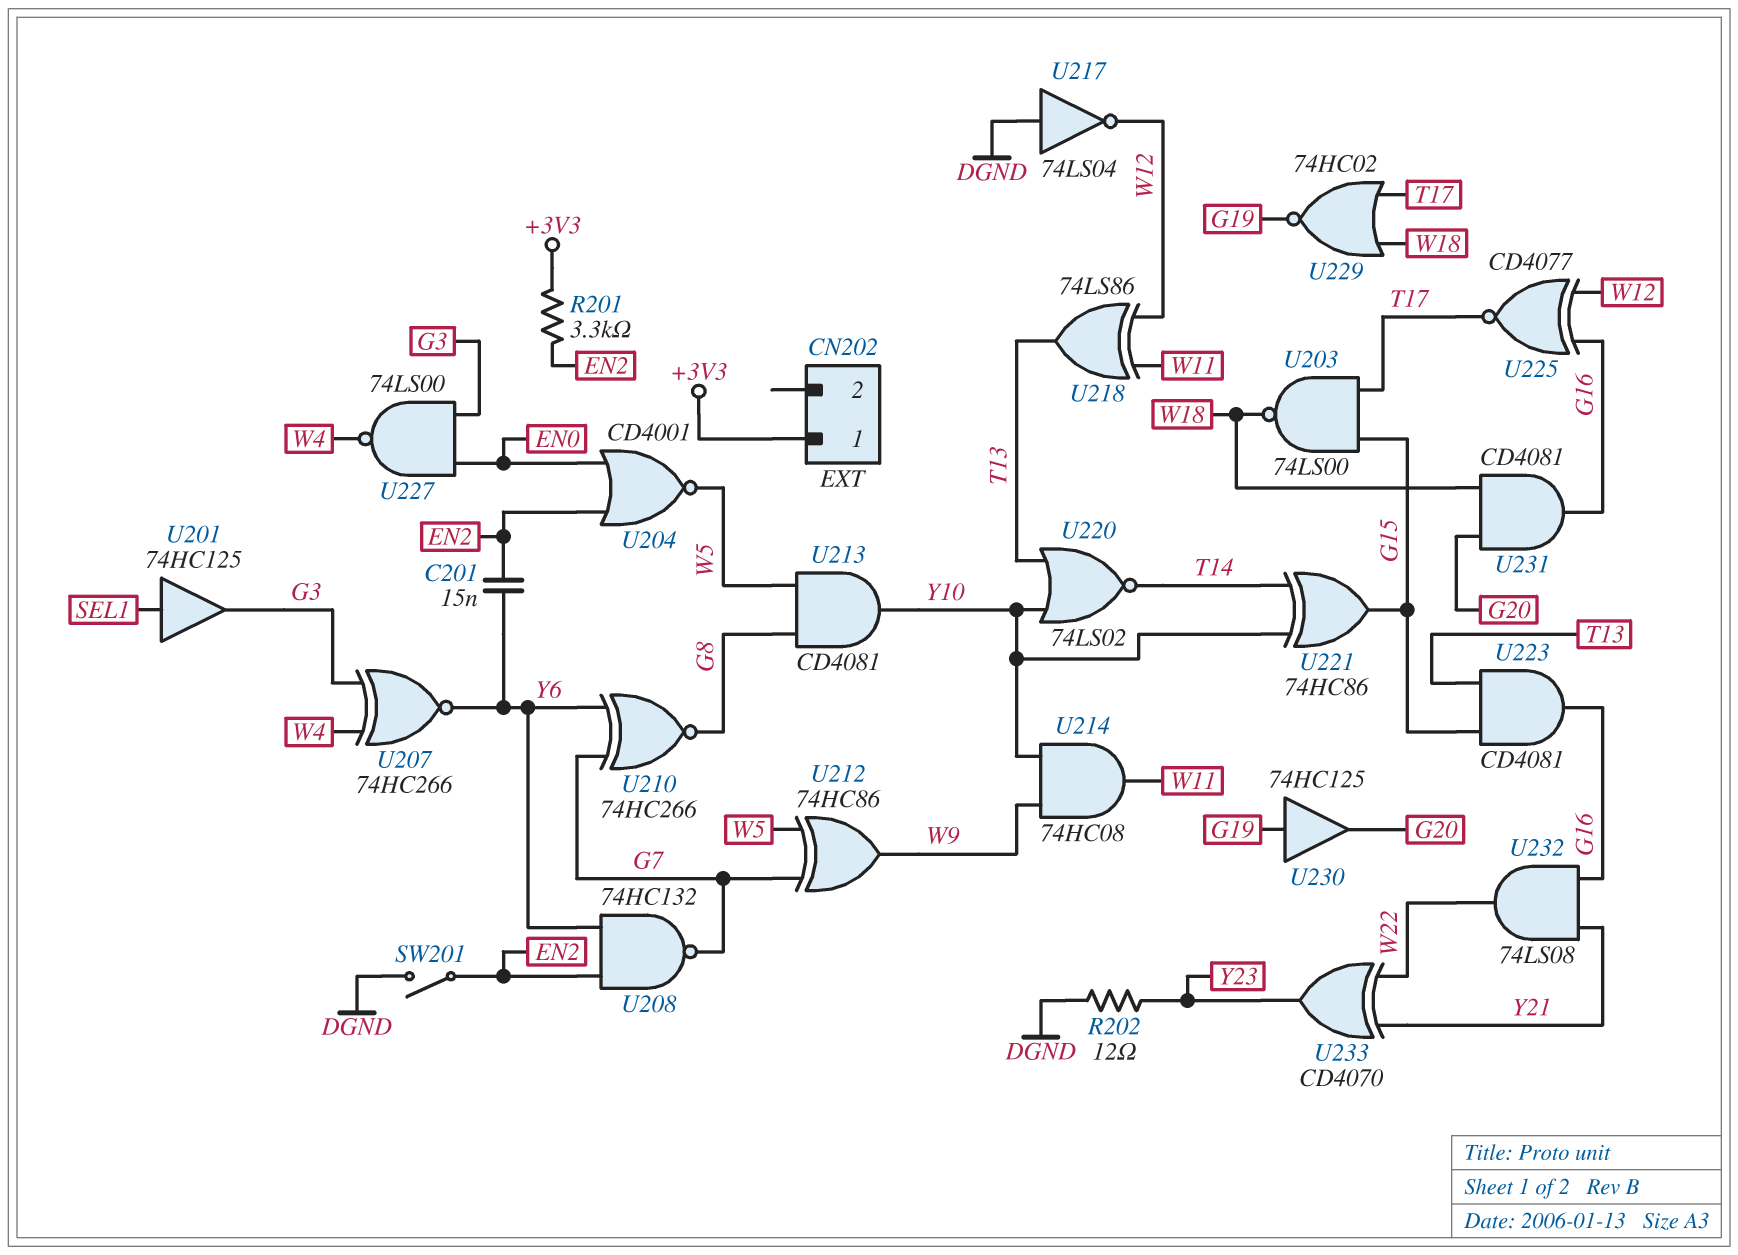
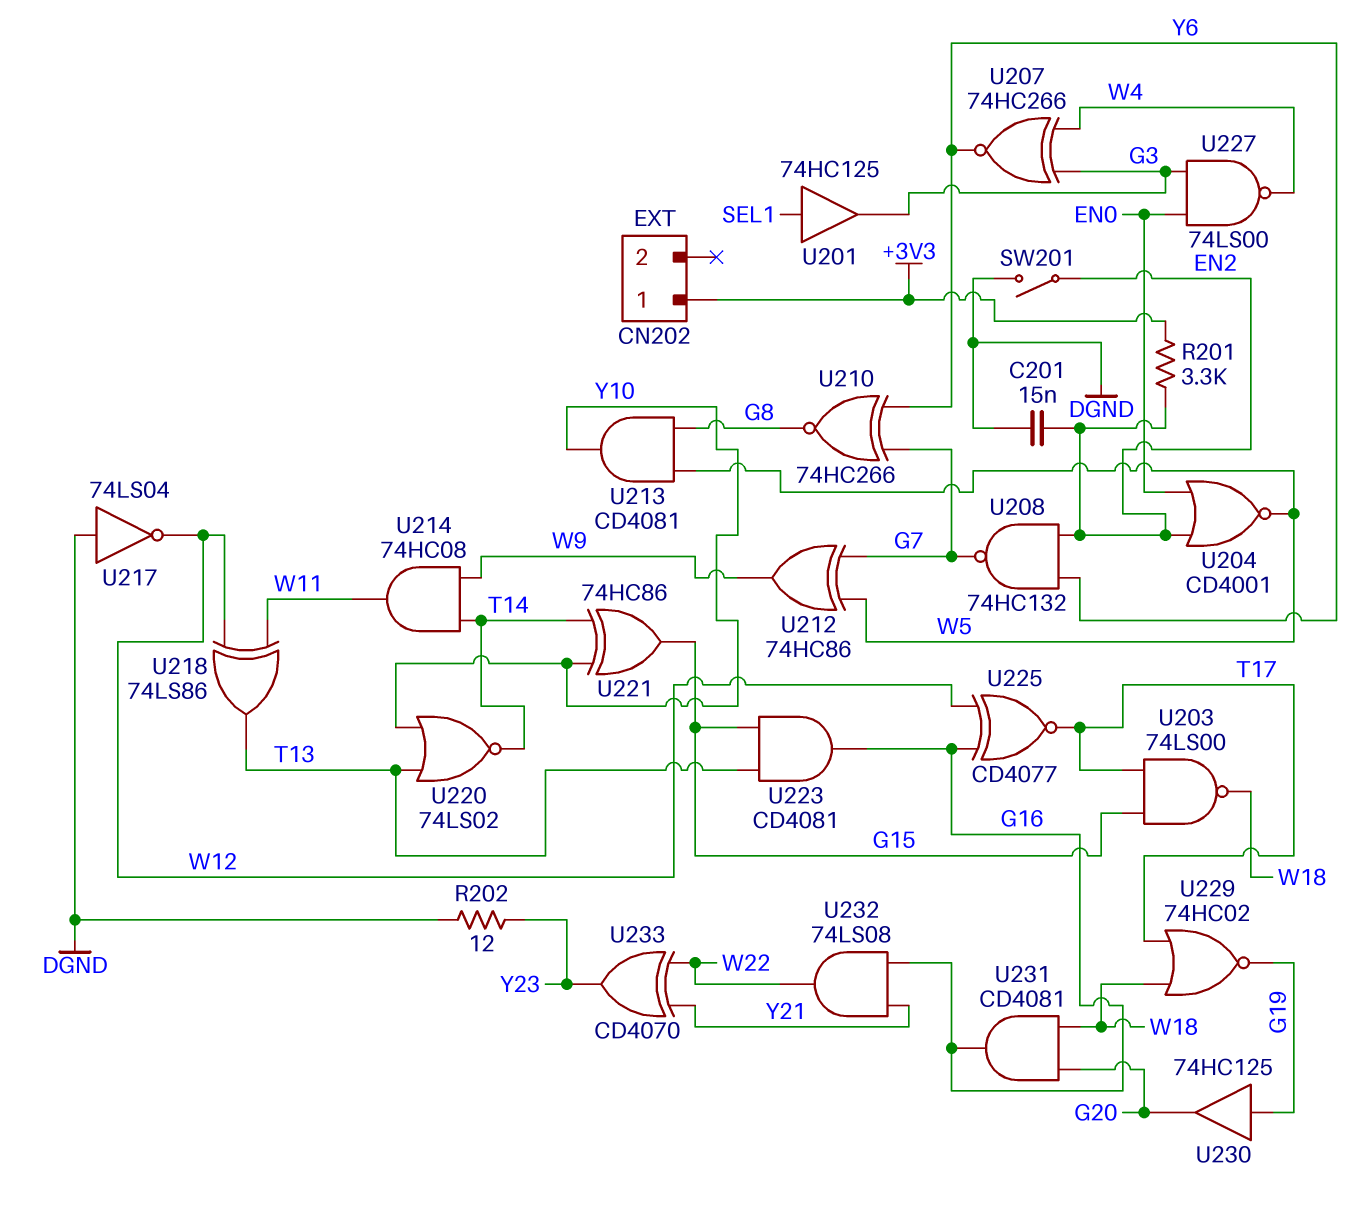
C201: 15nF (EN2, Y6) -> 15nF (DGND, EN2)
U214: AND 74HC08 (in W9, in Y10, out W11) -> AND 74HC08 (in T14, in W9, out W11)

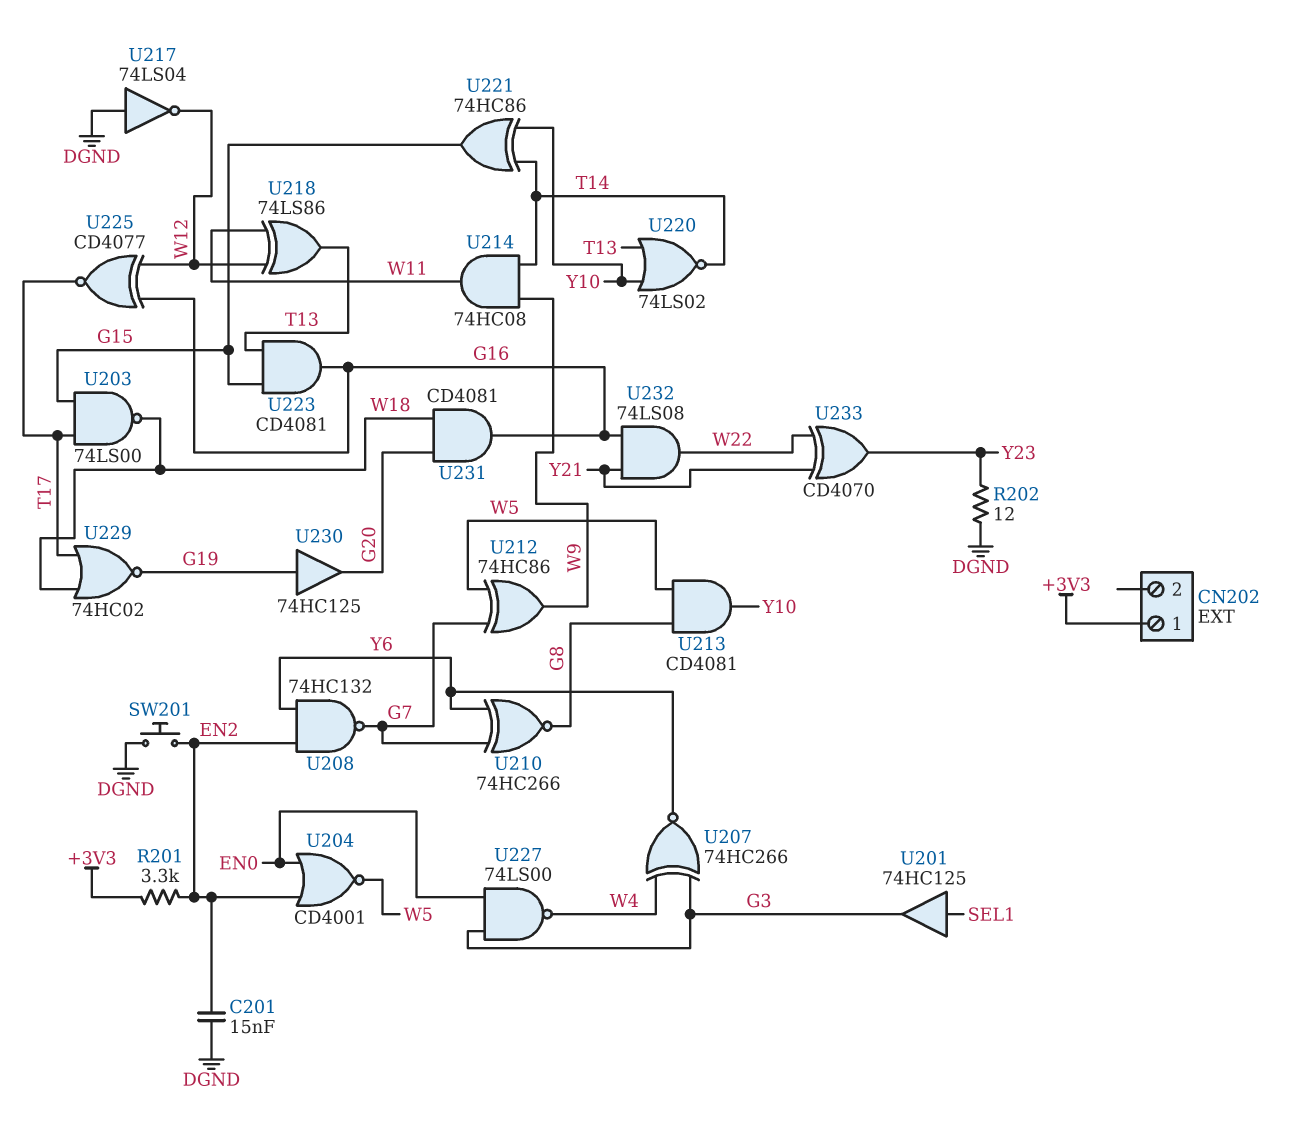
SW201: switch (DGND, EN2) -> button (DGND, EN2)

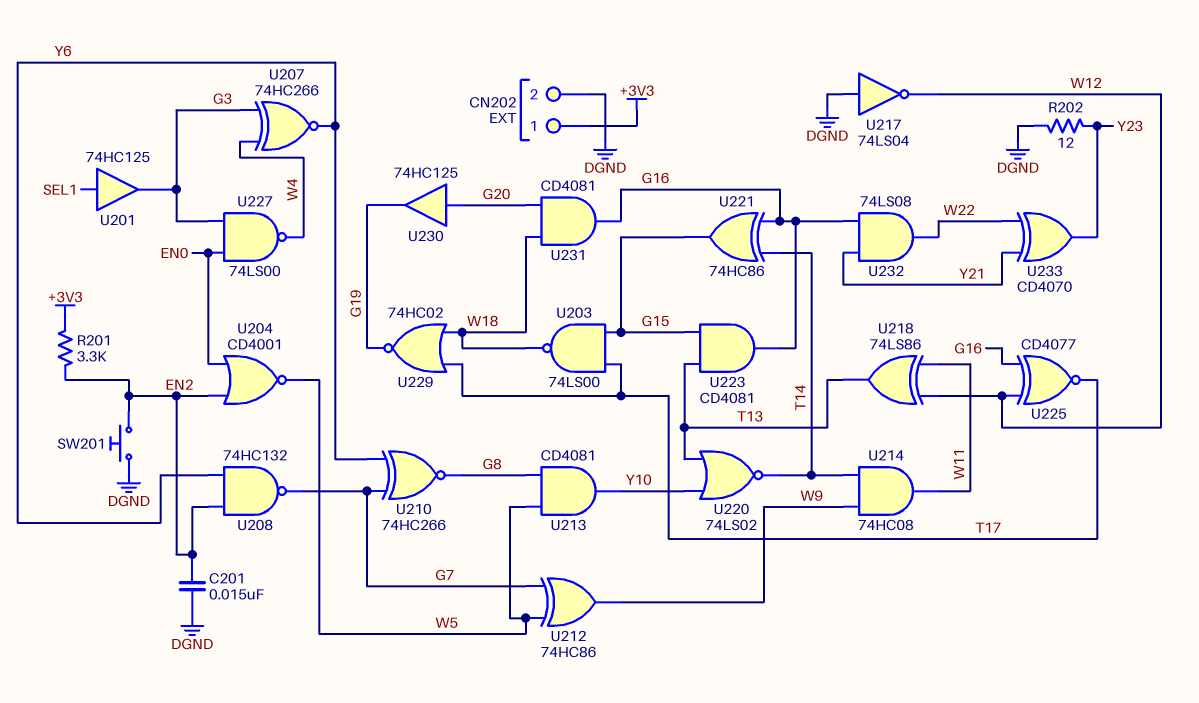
CN202 pin 2: none -> DGND
U221: XOR 74HC86 (in T14, in Y10, out G15) -> XOR 74HC86 (in G16, in T14, out G15)
U230: buffer 74HC125 (in G19, out G20) -> buffer 74HC125 (in G20, out G19)

